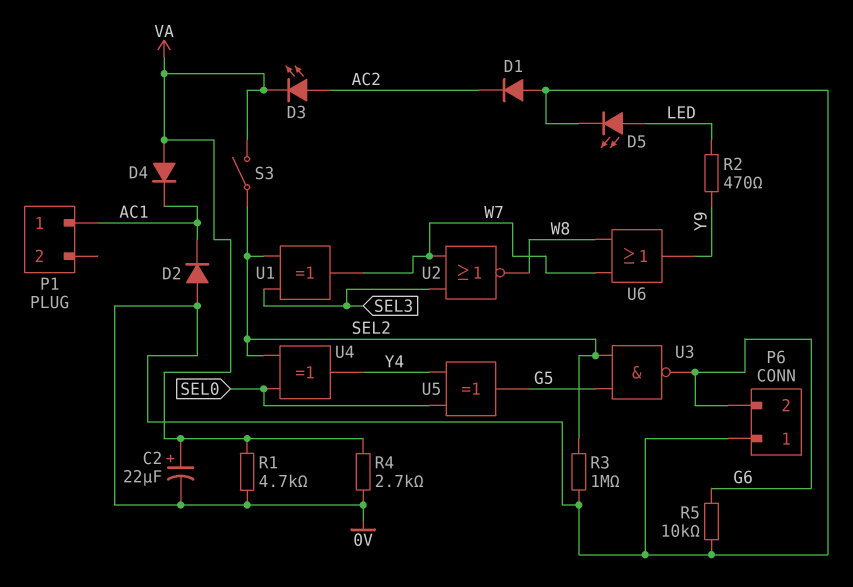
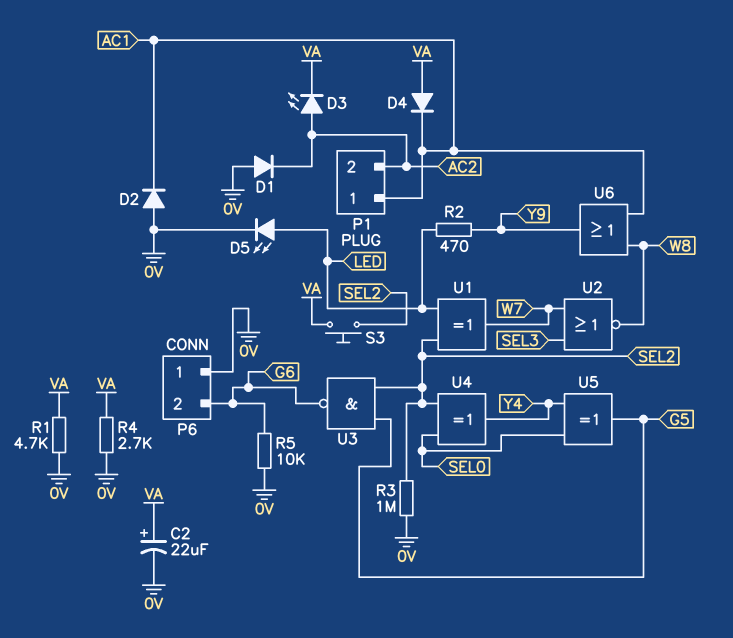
P1 pin 2: none -> AC2
S3: switch (SEL2, VA) -> button (SEL2, VA)
U1: XOR (in SEL2, in SEL3, out W7) -> XOR (in LED, in SEL2, out W7)
U6: OR (in W7, in W8, out Y9) -> OR (in AC1, in W8, out Y9)

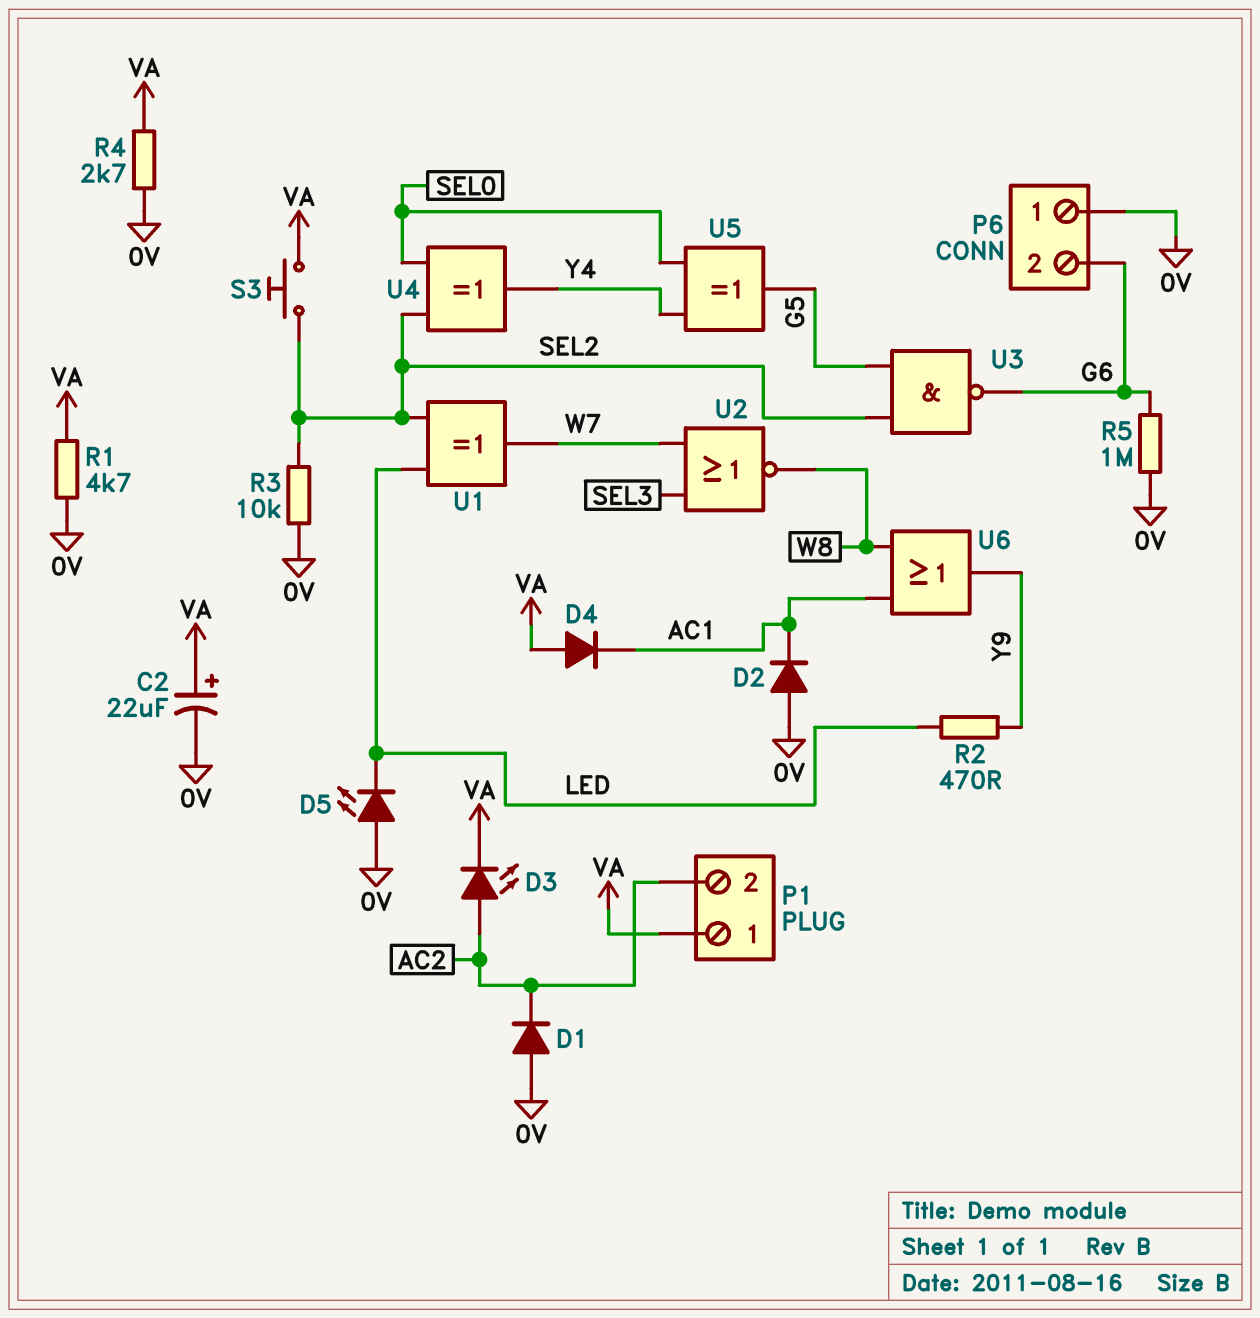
D5: LED (A LED, K 0V) -> LED (A 0V, K LED)
P1 pin 1: AC1 -> VA
R3: 1M (0V, SEL2) -> 10k (0V, SEL2)
R5: 10k (0V, G6) -> 1M (0V, G6)

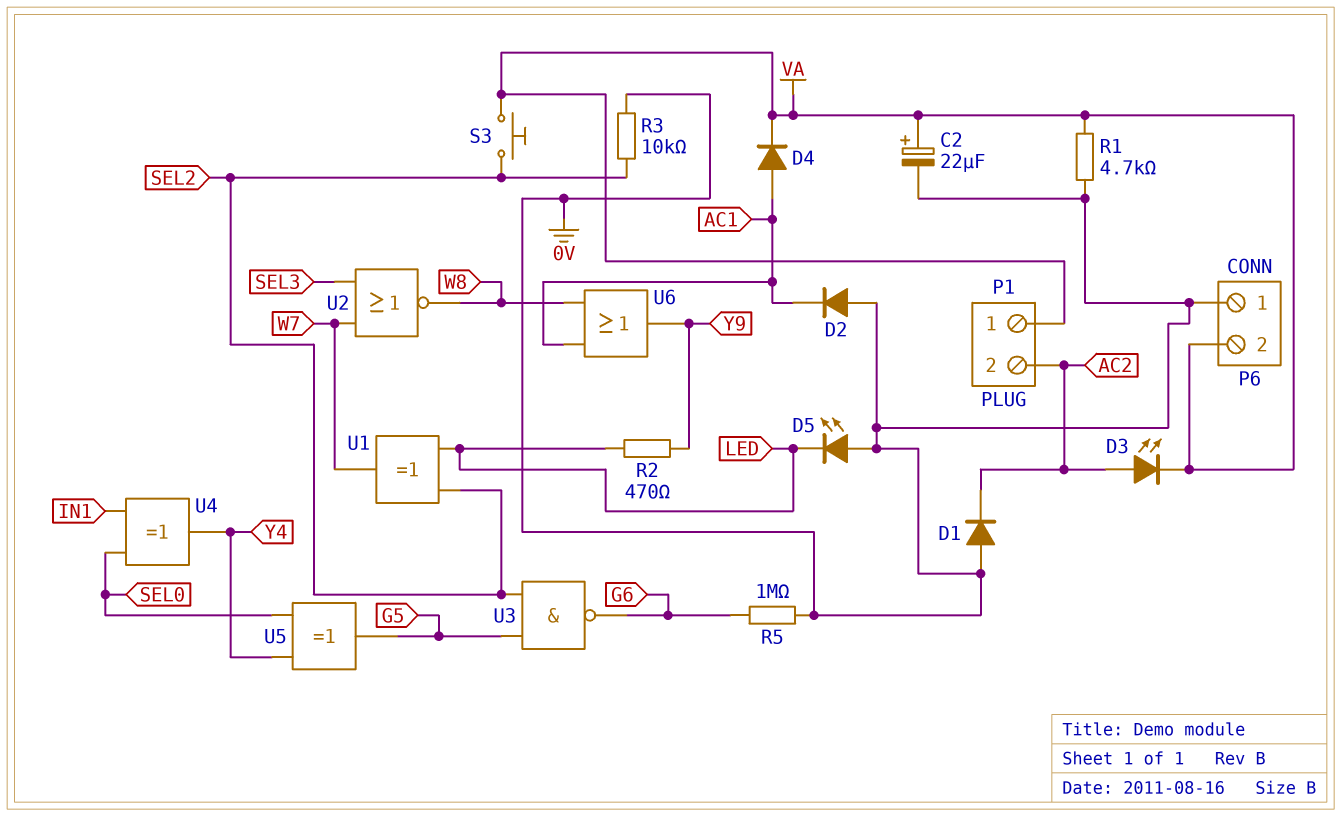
D4: diode (A VA, K AC1) -> diode (A AC1, K VA)
P6 pin 2: G6 -> VA
R4: 2.7k (0V, VA) -> none
U4: XOR (in SEL0, in SEL2, out Y4) -> XOR (in IN1, in SEL0, out Y4)

